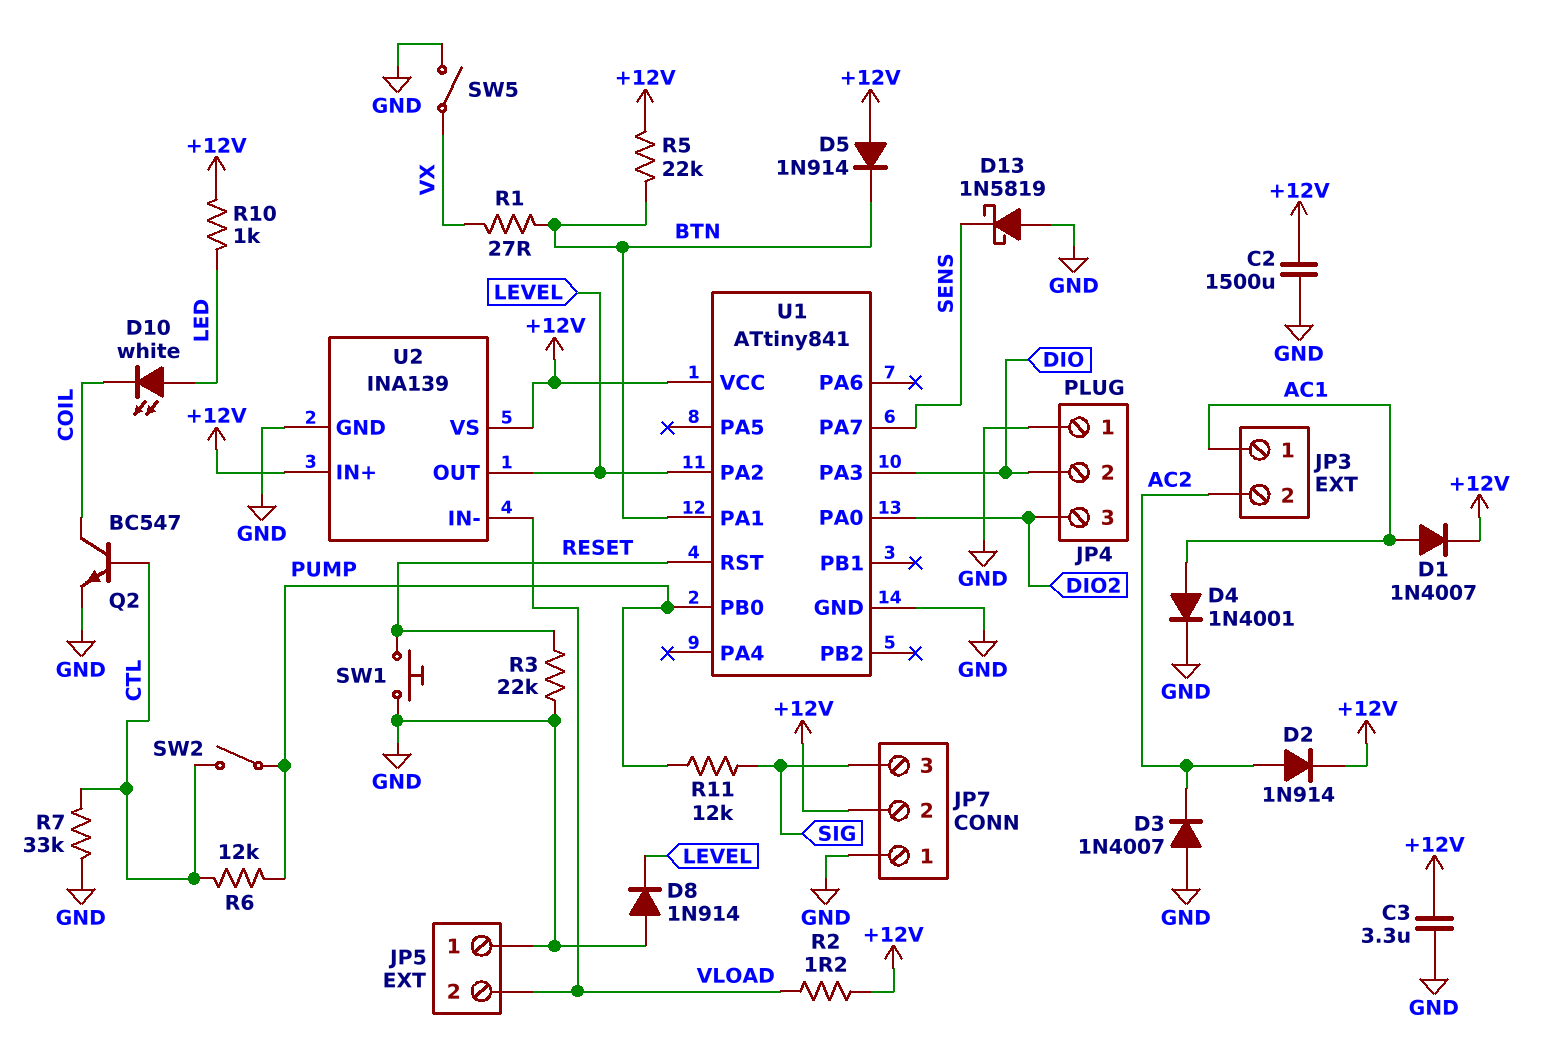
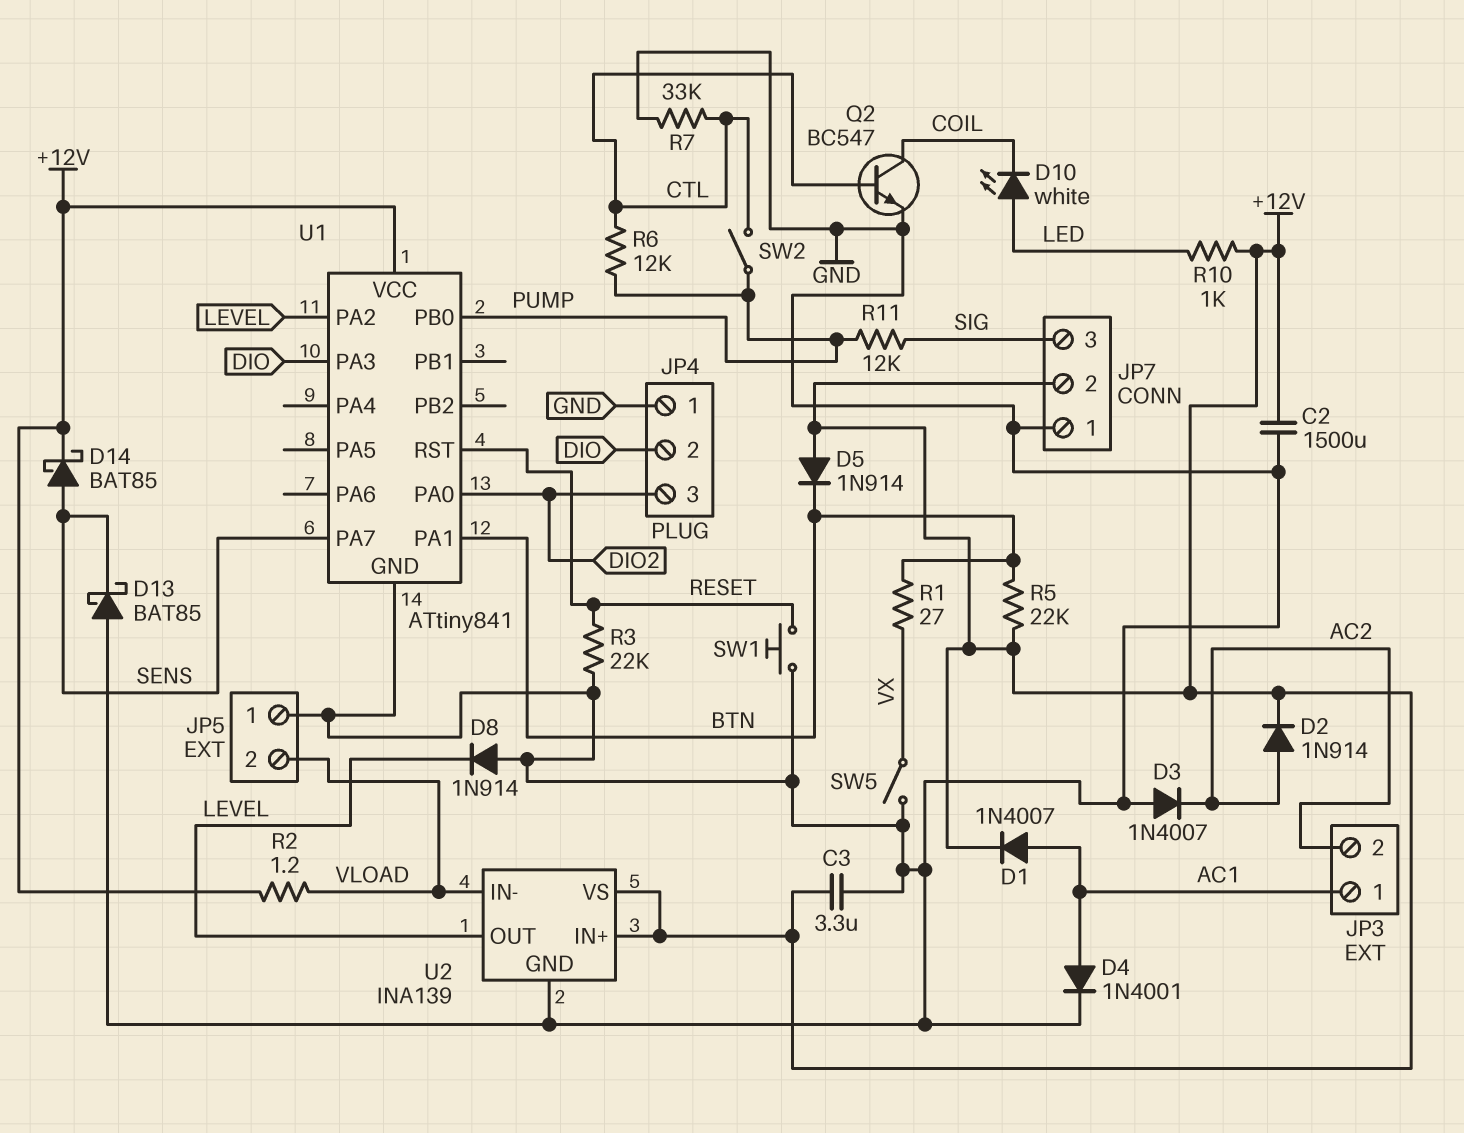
D13: schottky 1N5819 (A GND, K SENS) -> schottky BAT85 (A GND, K SENS)
D14: none -> schottky BAT85 (A SENS, K +12V)

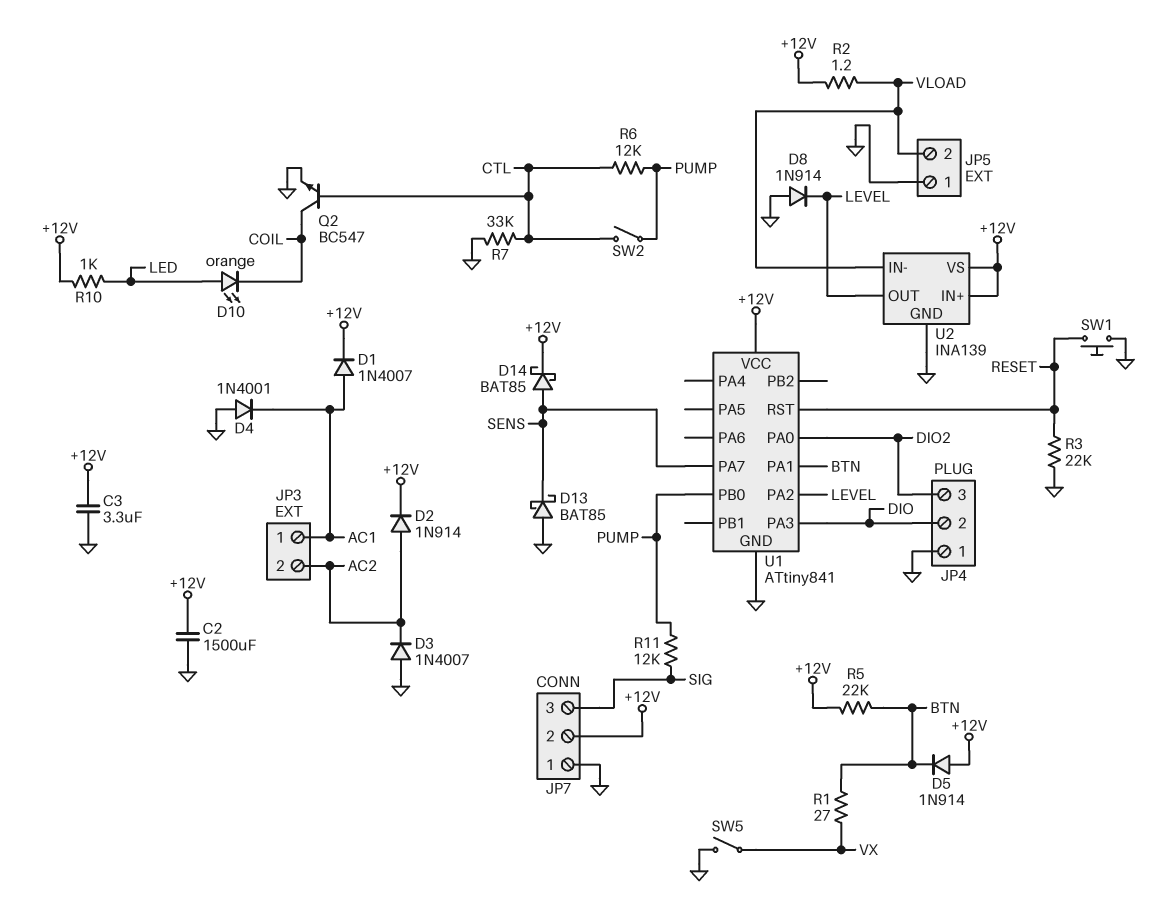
D4: diode 1N4001 (A AC1, K GND) -> diode 1N4001 (A GND, K AC1)
D10: LED white (A LED, K COIL) -> LED orange (A LED, K COIL)

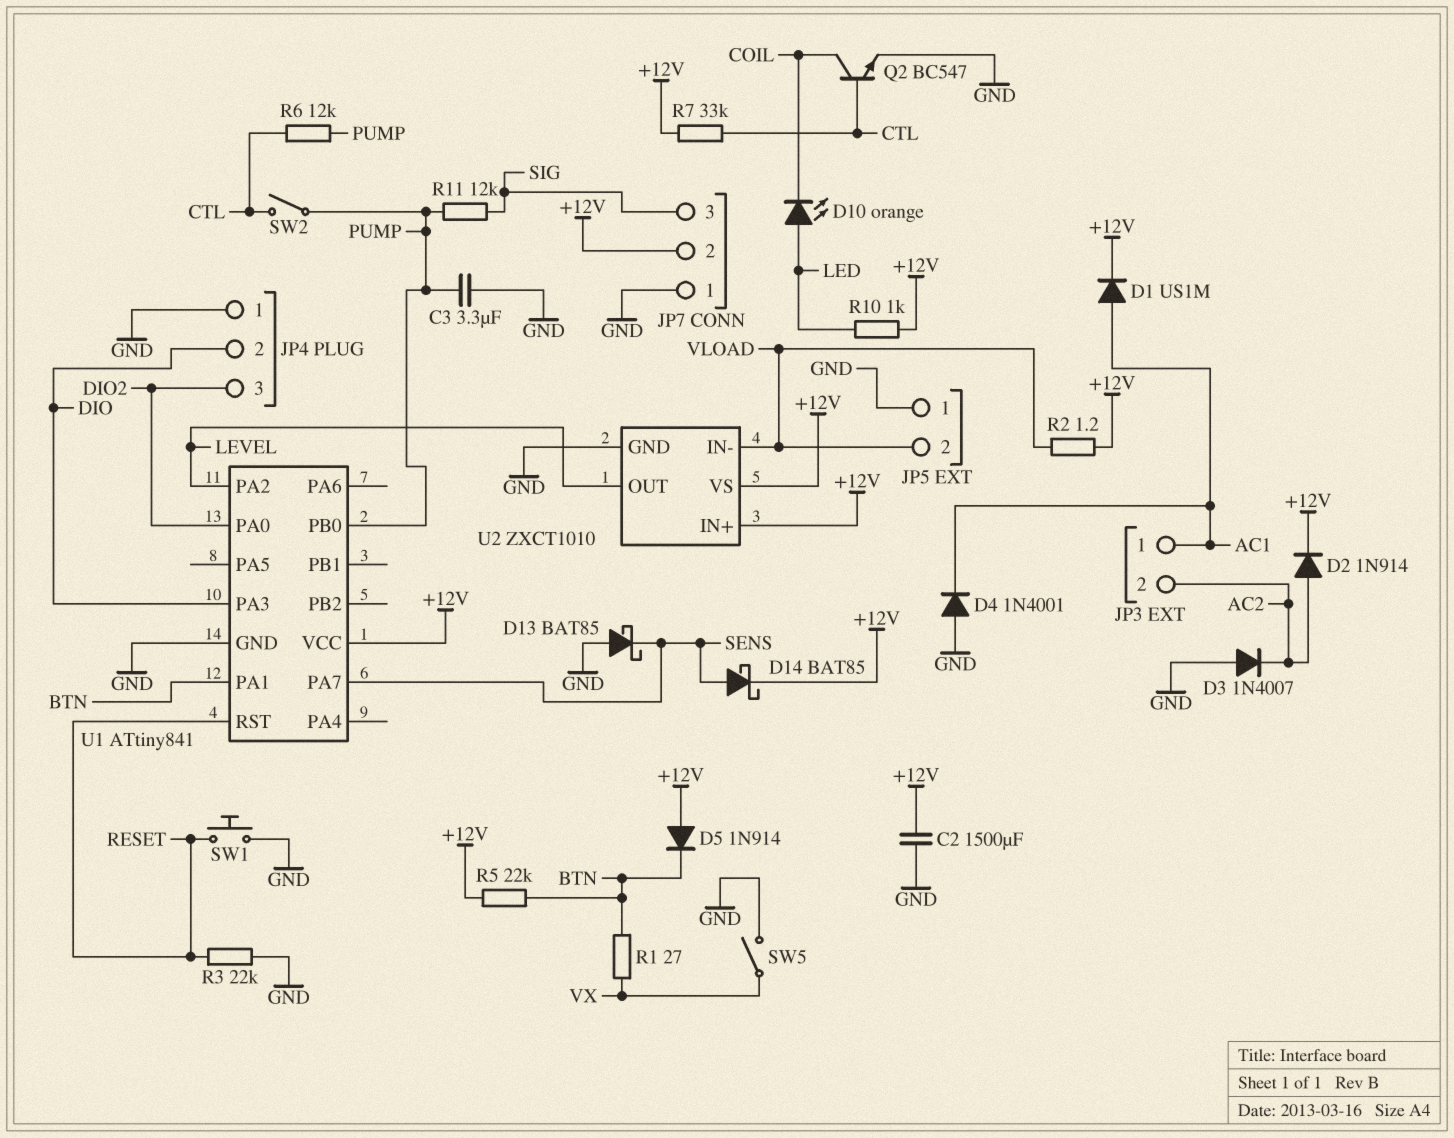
C3: 3.3uF (+12V, GND) -> 3.3uF (GND, PUMP)
D1: diode 1N4007 (A AC1, K +12V) -> diode US1M (A AC1, K +12V)
D8: diode 1N914 (A GND, K LEVEL) -> none
R7: 33k (CTL, GND) -> 33k (+12V, CTL)
U2: INA139 -> ZXCT1010

